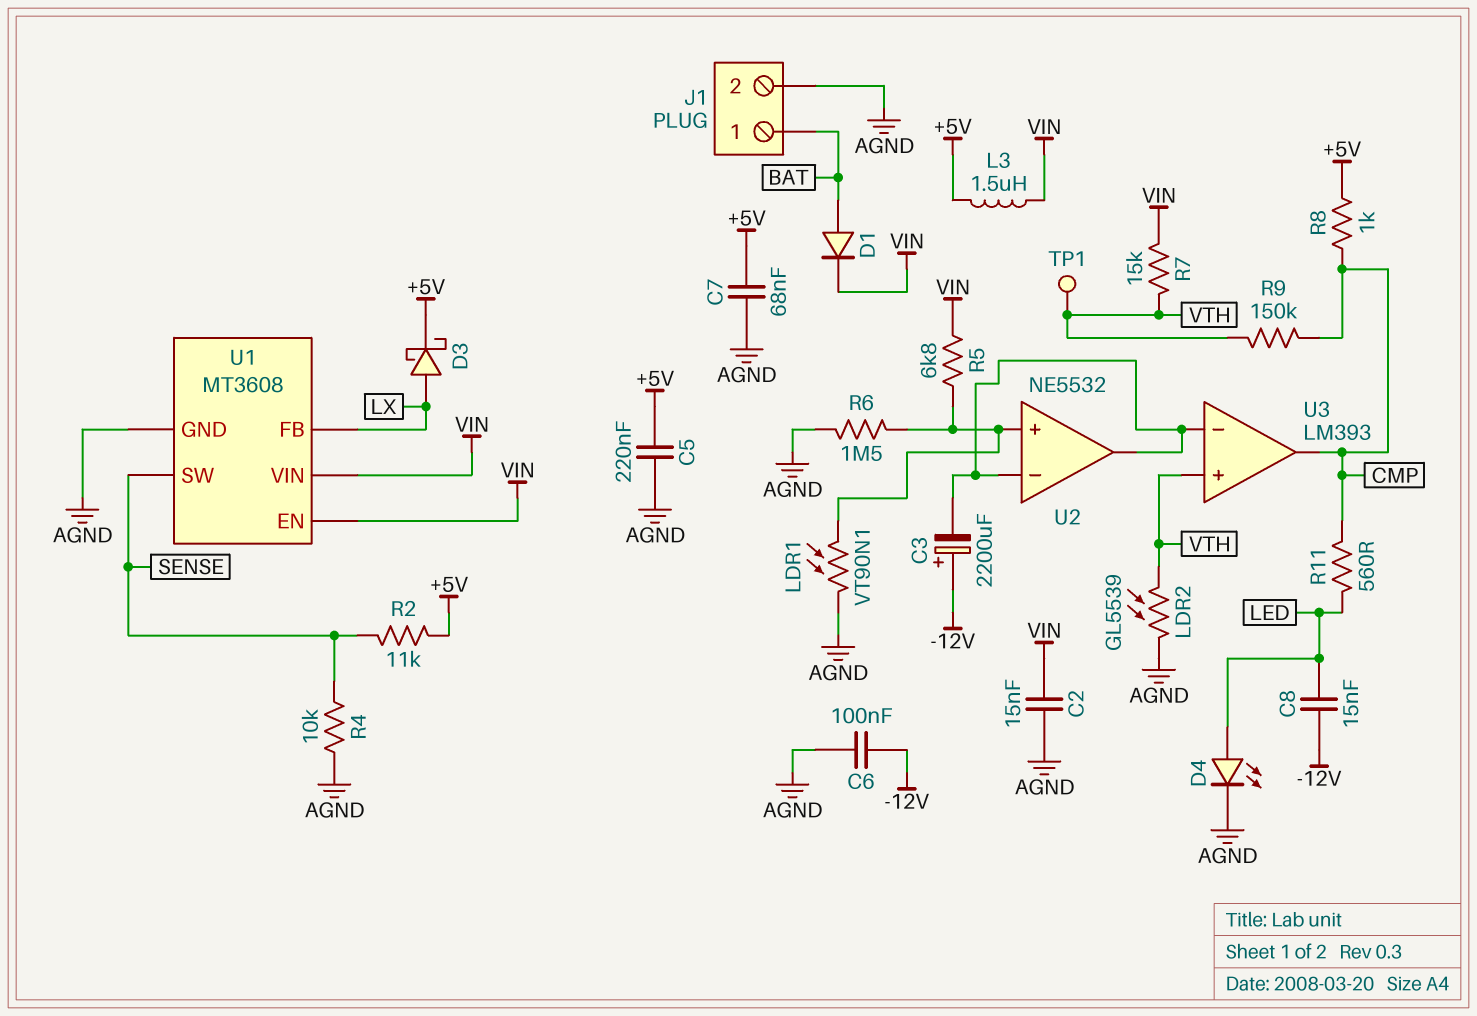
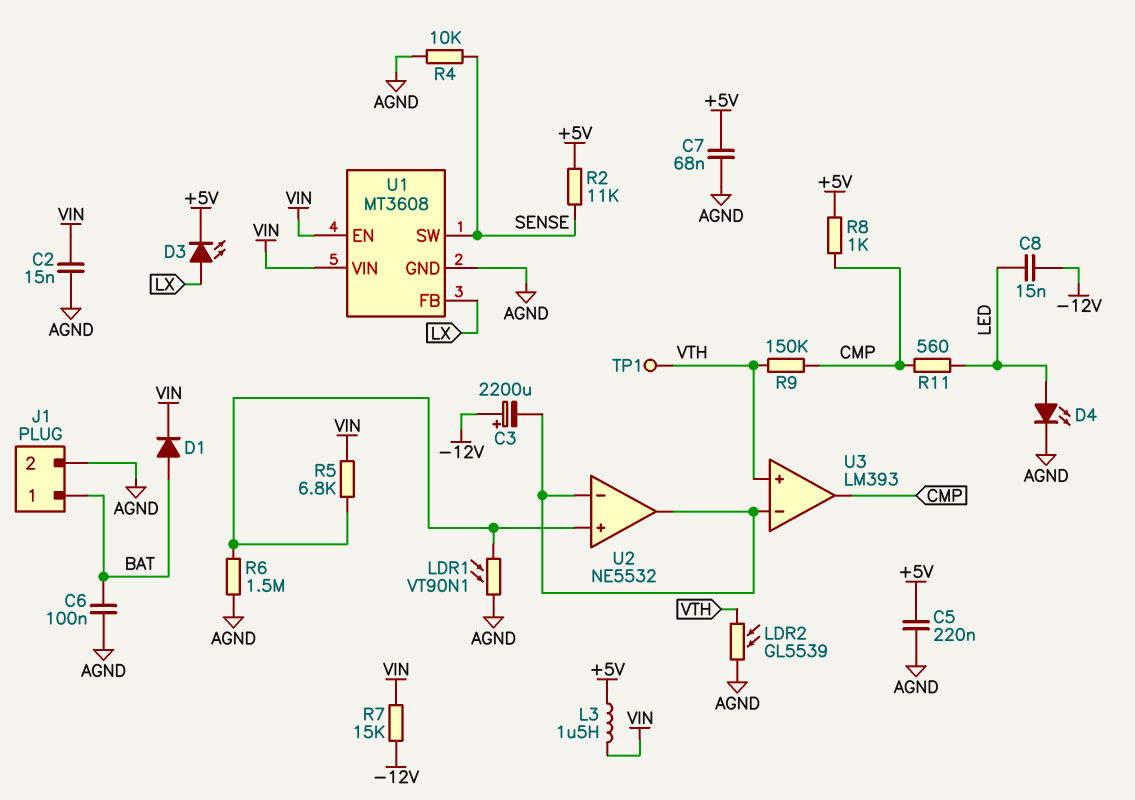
C6: 100nF (-12V, AGND) -> 100nF (AGND, BAT)
D3: schottky (A LX, K +5V) -> LED (A LX, K +5V)
R7: 15k (VIN, VTH) -> 15k (-12V, VIN)

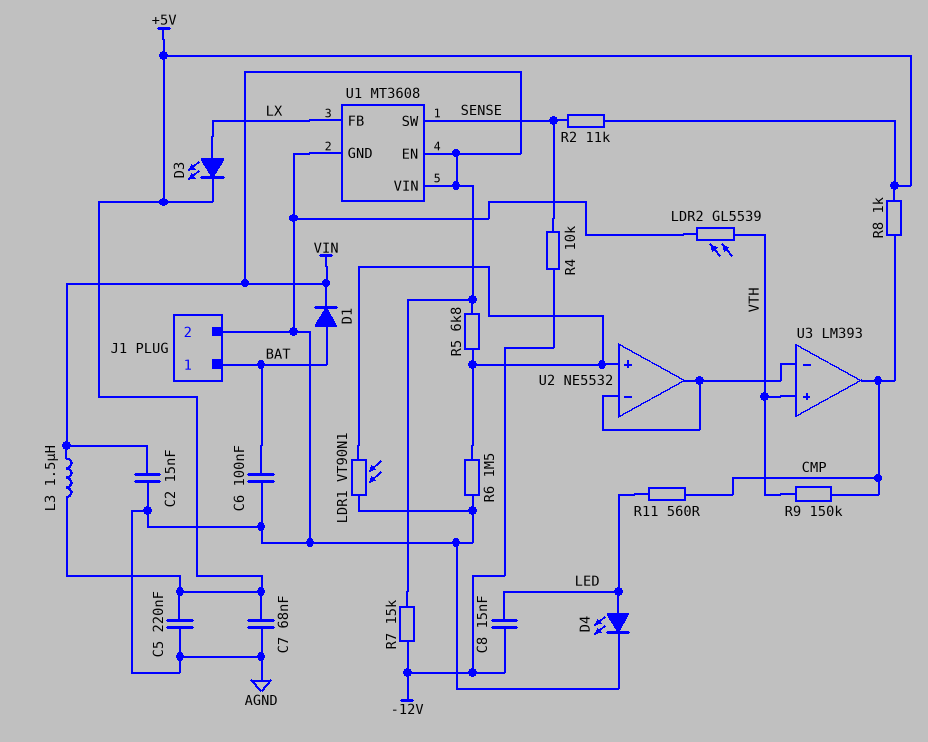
C3: 2200uF (plus -12V, minus U2/in-) -> none
R4: 10k (AGND, SENSE) -> 10k (-12V, SENSE)
TP1: test point (VTH) -> none

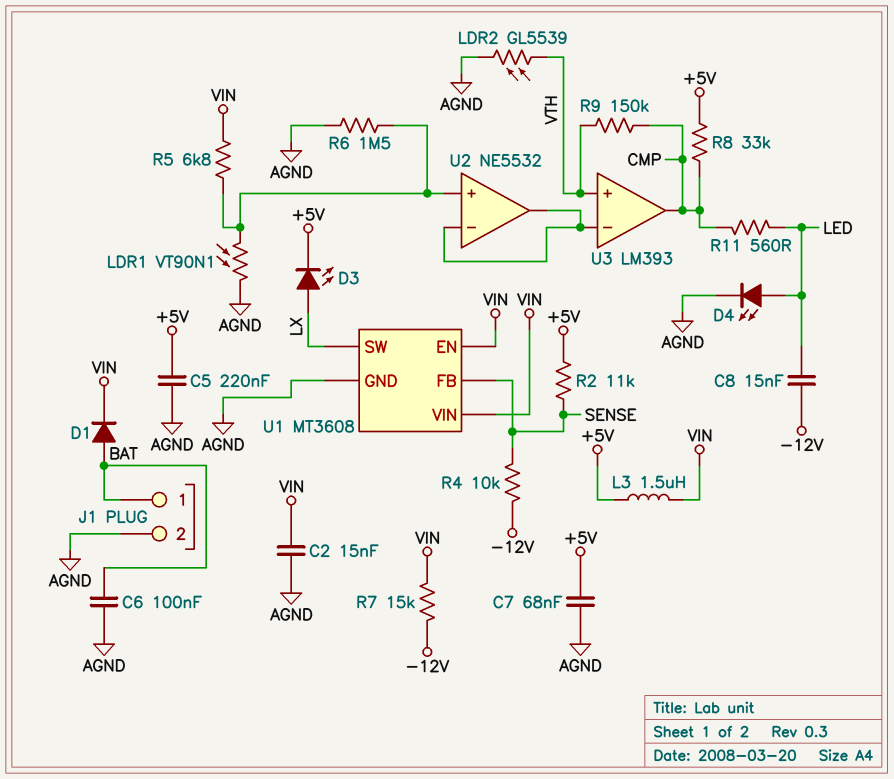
R8: 1k (+5V, CMP) -> 33k (+5V, CMP)
U1 pin FB: LX -> SENSE
U1 pin SW: SENSE -> LX

